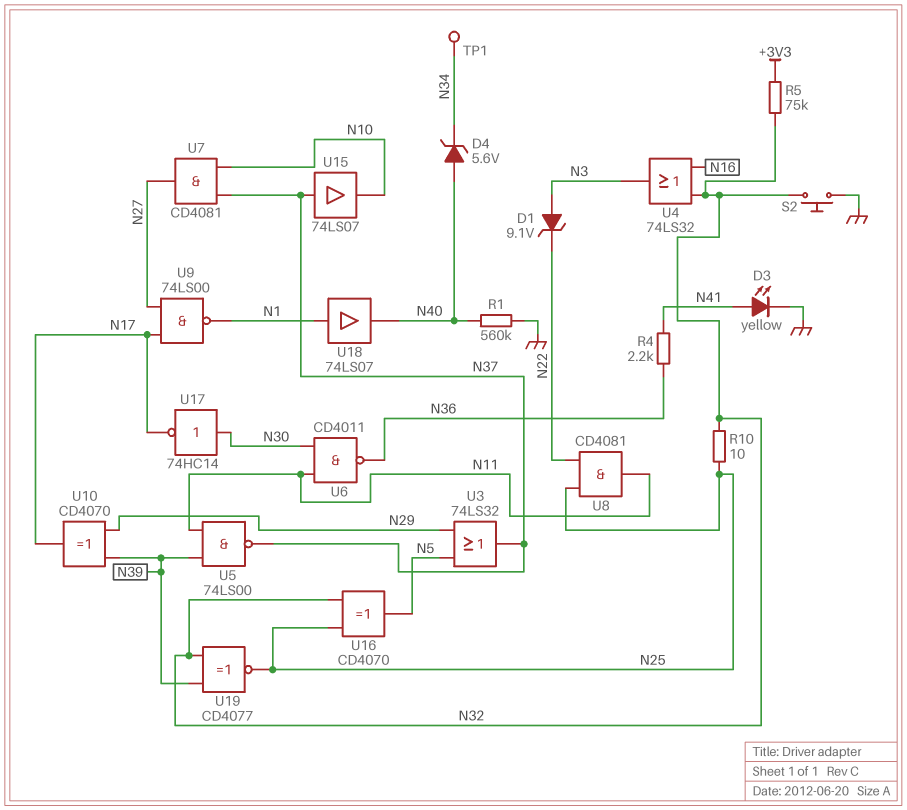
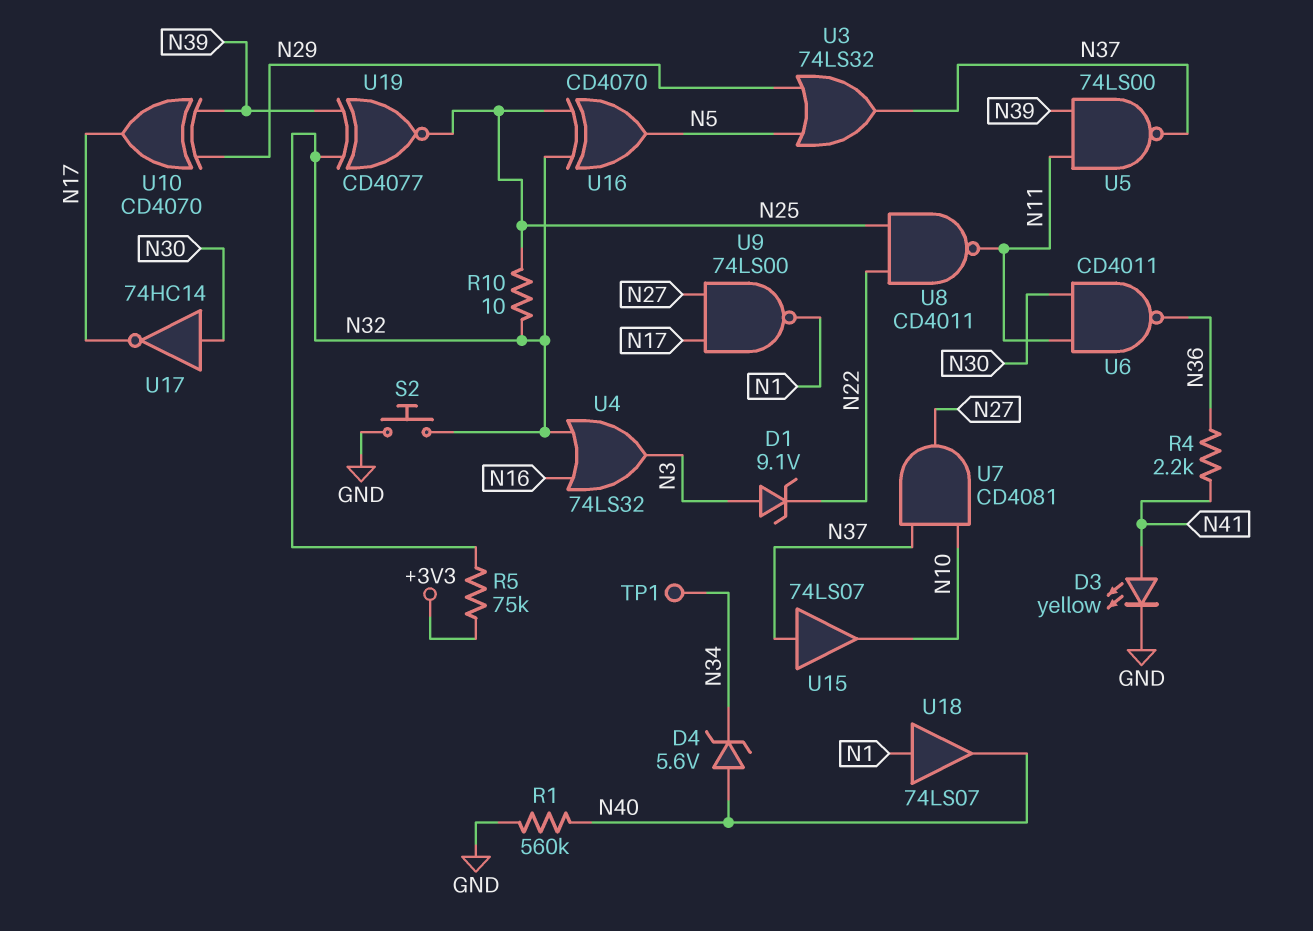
U8: AND CD4081 (in N22, in N25, out N11) -> NAND CD4011 (in N22, in N25, out N11)

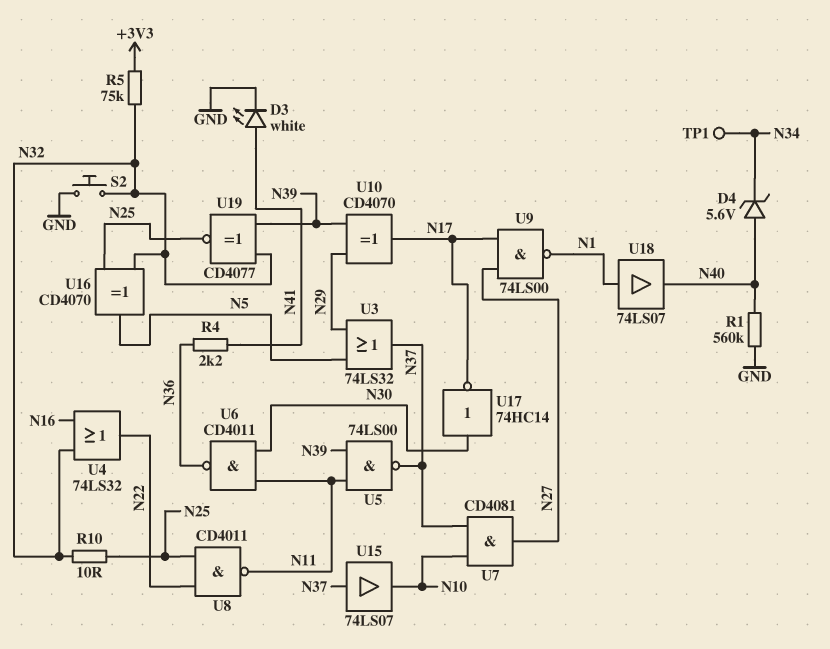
D1: zener 9.1V (A N3, K N22) -> none
D3: LED yellow (A N41, K GND) -> LED white (A N41, K GND)
U4: OR 74LS32 (in N16, in N32, out N3) -> OR 74LS32 (in N16, in N32, out N22)

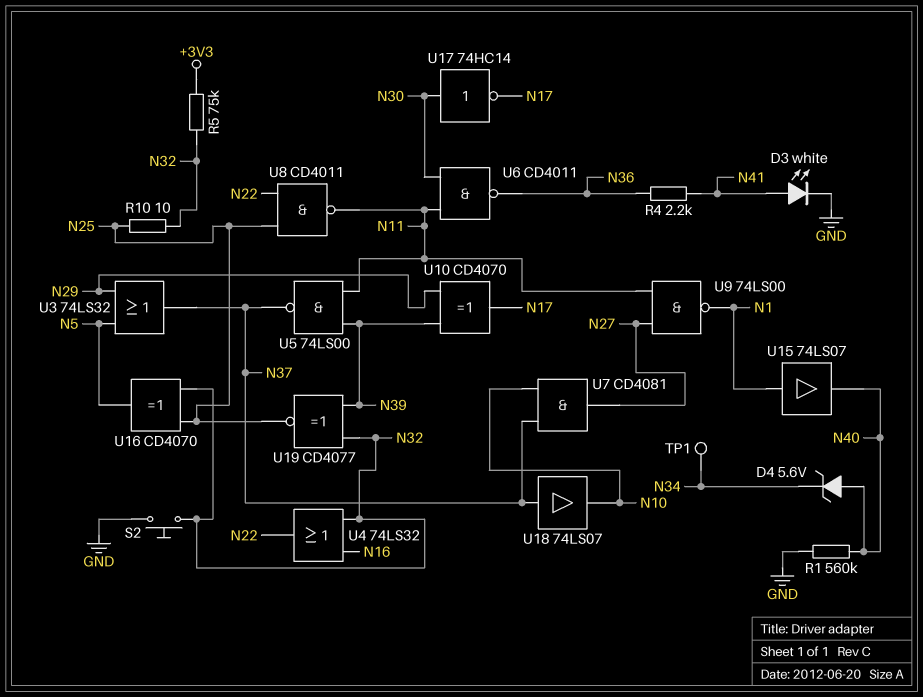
U9: NAND 74LS00 (in N17, in N27, out N1) -> NAND 74LS00 (in N11, in N27, out N1)
U15: buffer 74LS07 (in N37, out N10) -> buffer 74LS07 (in N1, out N40)
U18: buffer 74LS07 (in N1, out N40) -> buffer 74LS07 (in N37, out N10)

